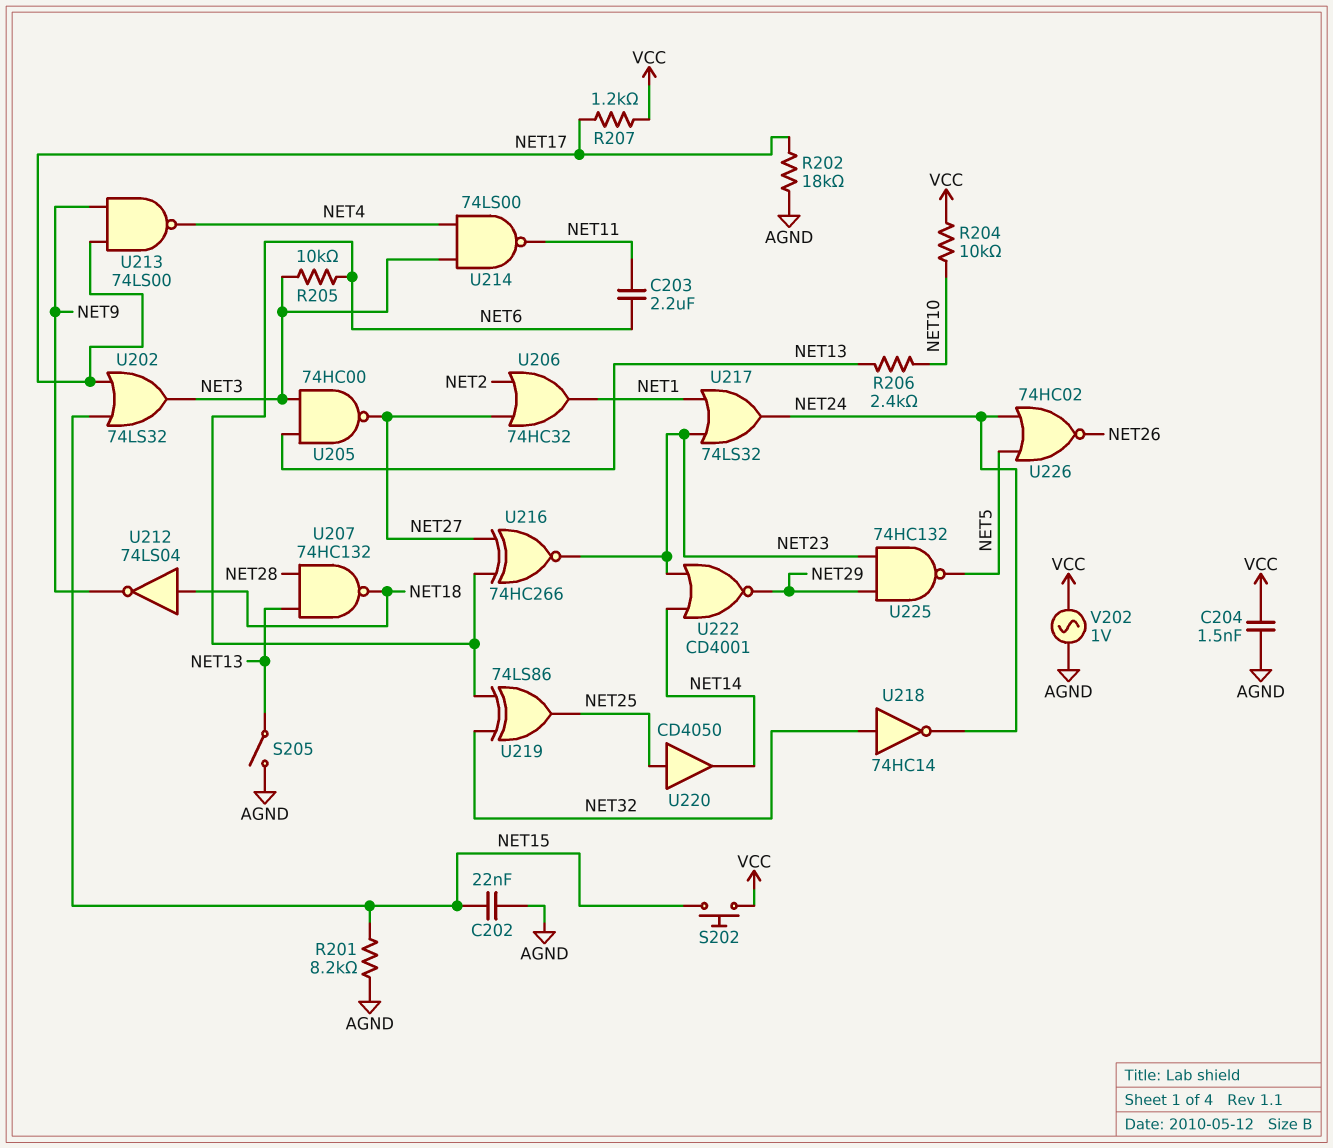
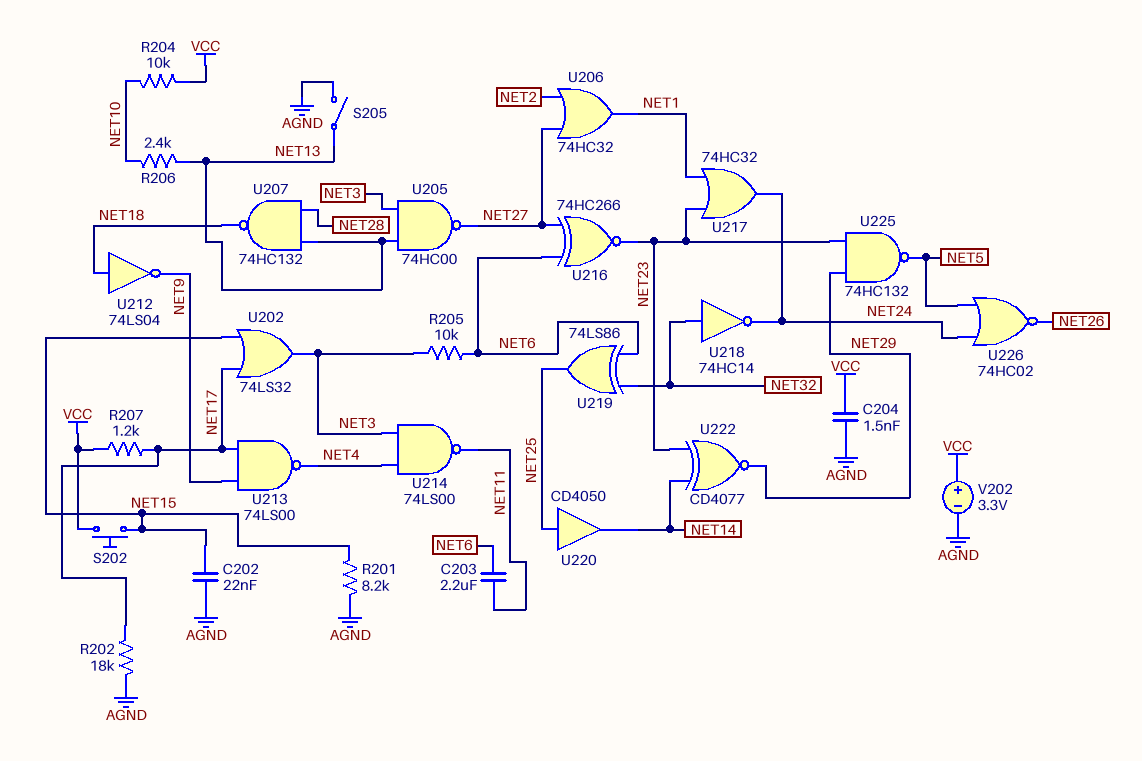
U217: OR 74LS32 (in NET1, in NET23, out NET24) -> OR 74HC32 (in NET1, in NET23, out NET24)
U222: NOR CD4001 (in NET14, in NET23, out NET29) -> XNOR CD4077 (in NET14, in NET23, out NET29)
V202: AC 1V (AGND, VCC) -> 3.3V (plus VCC, minus AGND)

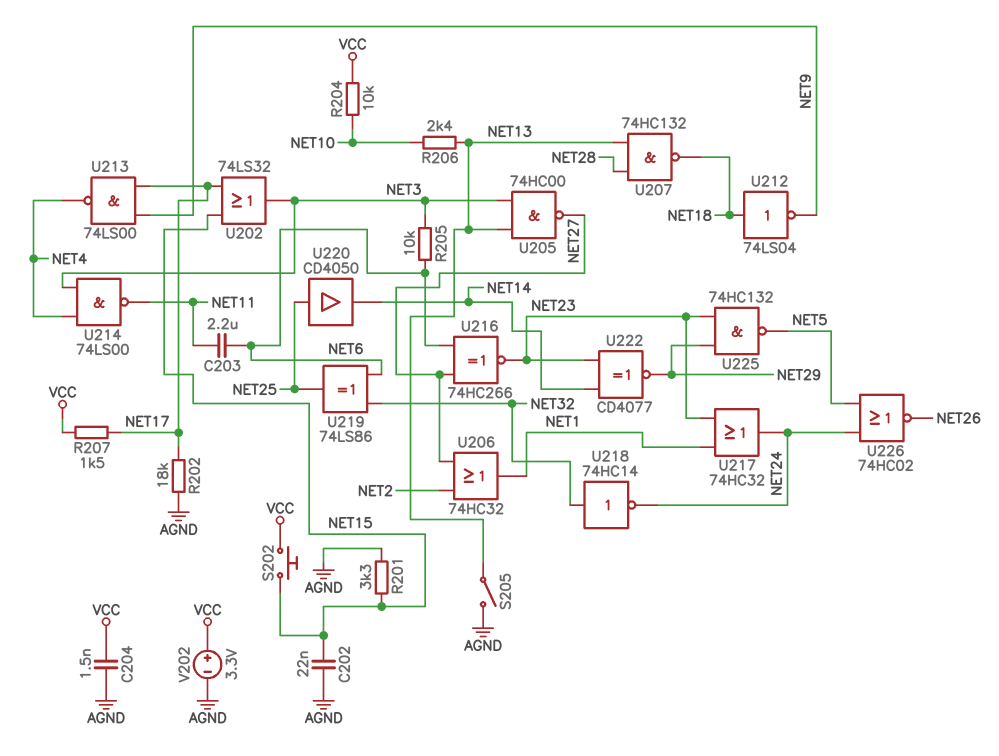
R201: 8.2k (AGND, NET15) -> 3.3k (AGND, NET15)
R207: 1.2k (NET17, VCC) -> 1.5k (NET17, VCC)

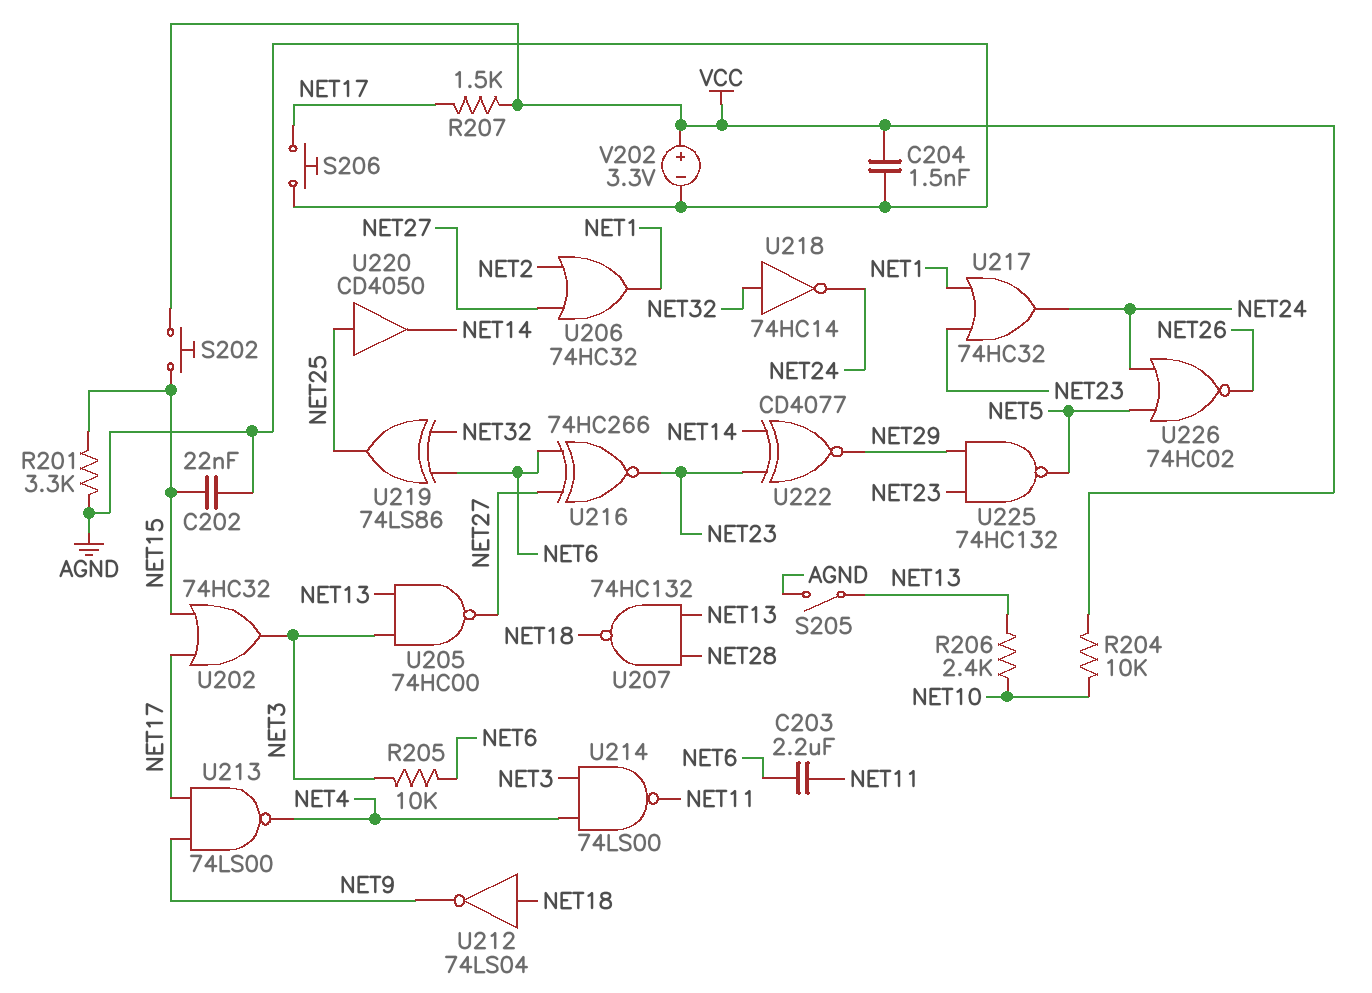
R202: 18k (AGND, NET17) -> none
S206: none -> button (AGND, NET17)
U202: OR 74LS32 (in NET15, in NET17, out NET3) -> OR 74HC32 (in NET15, in NET17, out NET3)

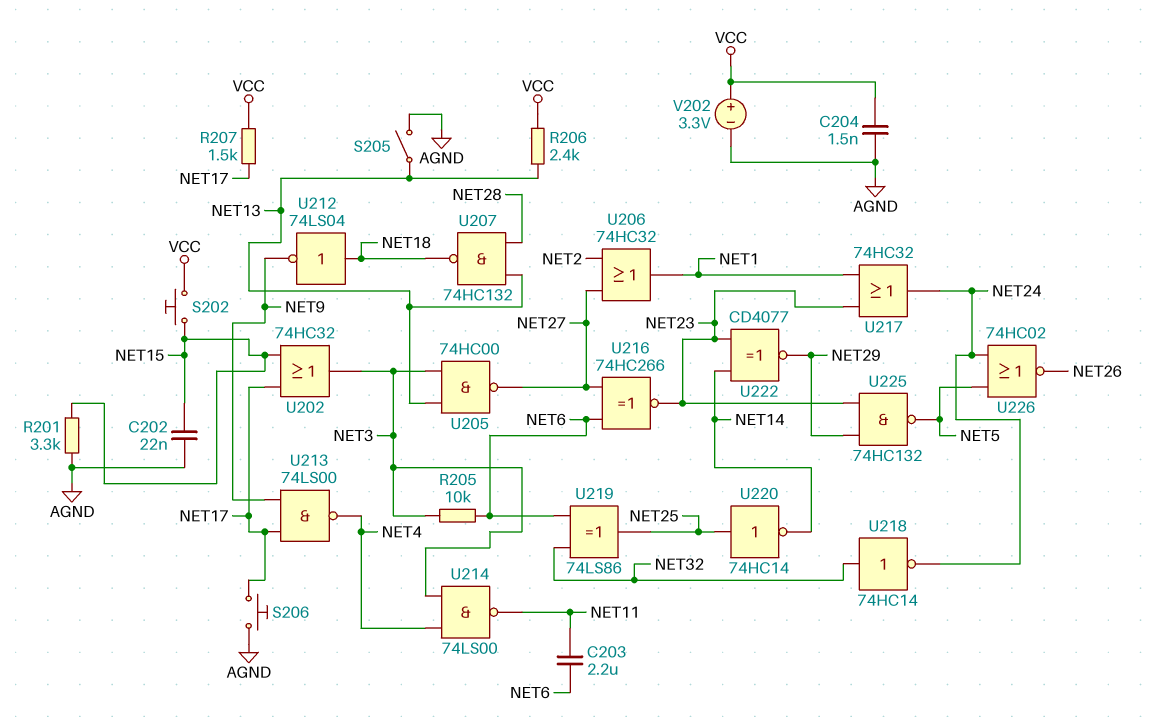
R204: 10k (NET10, VCC) -> none
R206: 2.4k (NET10, NET13) -> 2.4k (NET13, VCC)
U220: buffer CD4050 (in NET25, out NET14) -> NOT 74HC14 (in NET25, out NET14)

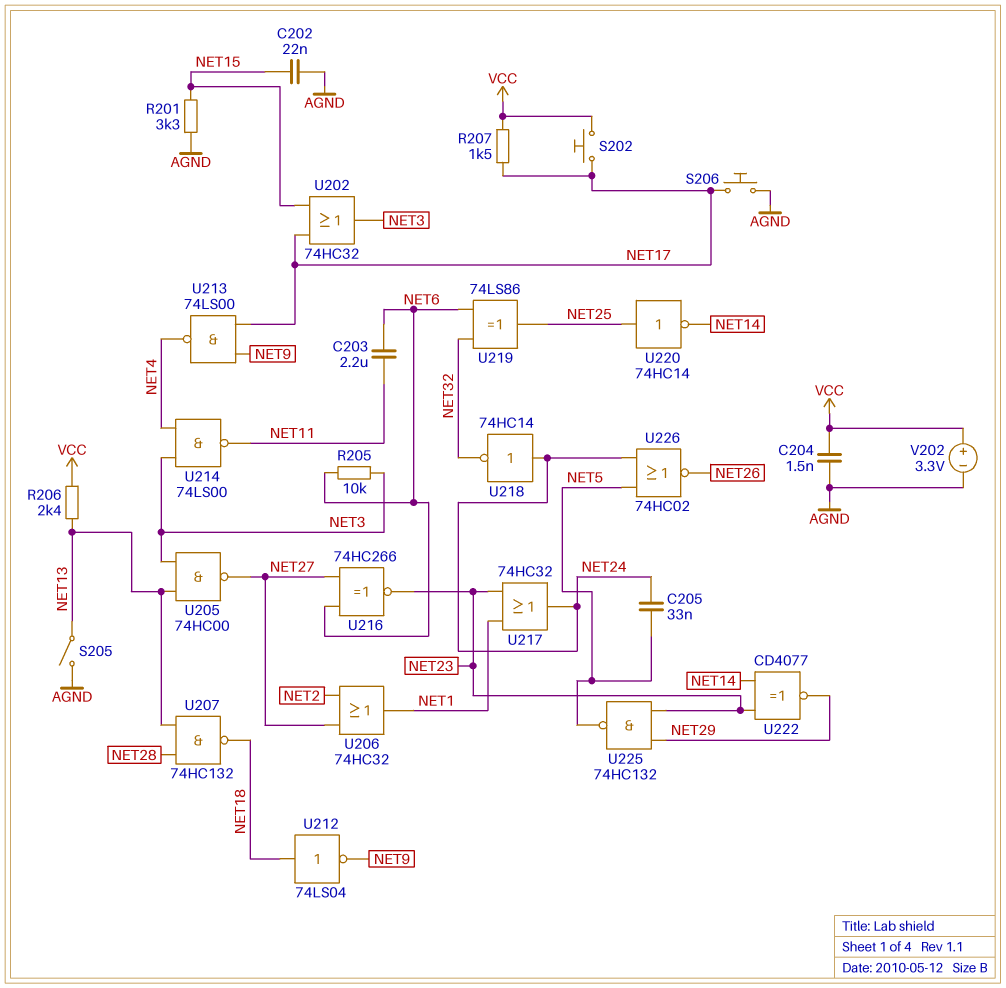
C205: none -> 33nF (NET5, NET24)
S202: button (NET15, VCC) -> button (NET17, VCC)
U218: NOT 74HC14 (in NET32, out NET24) -> NOT 74HC14 (in NET24, out NET32)

